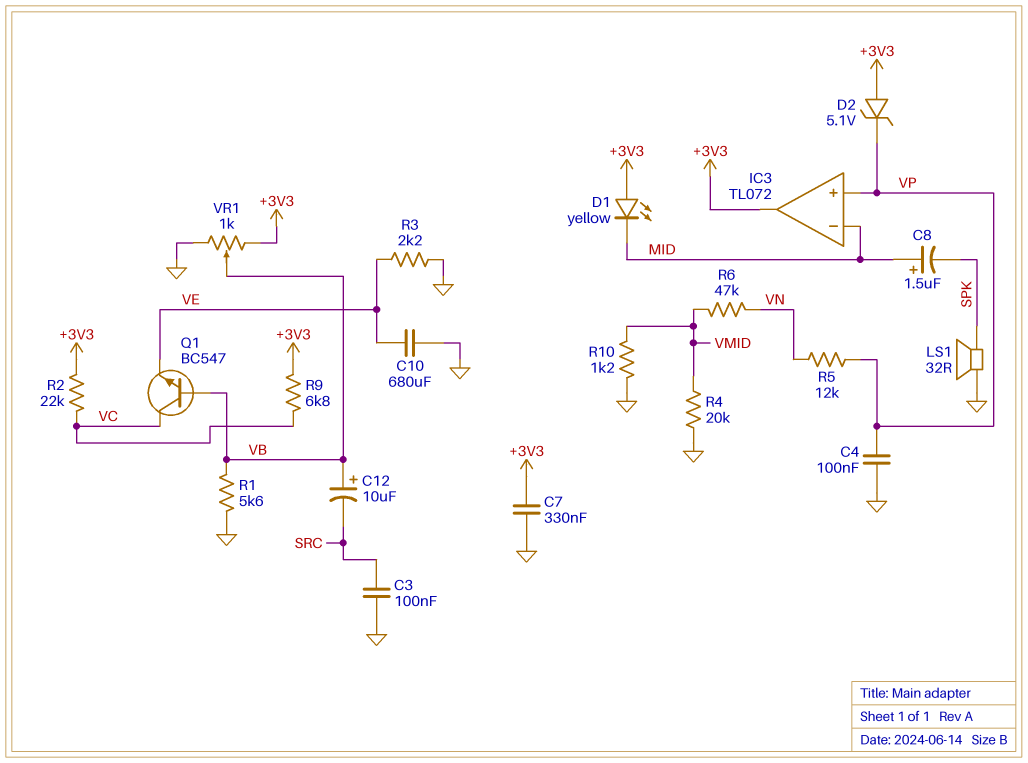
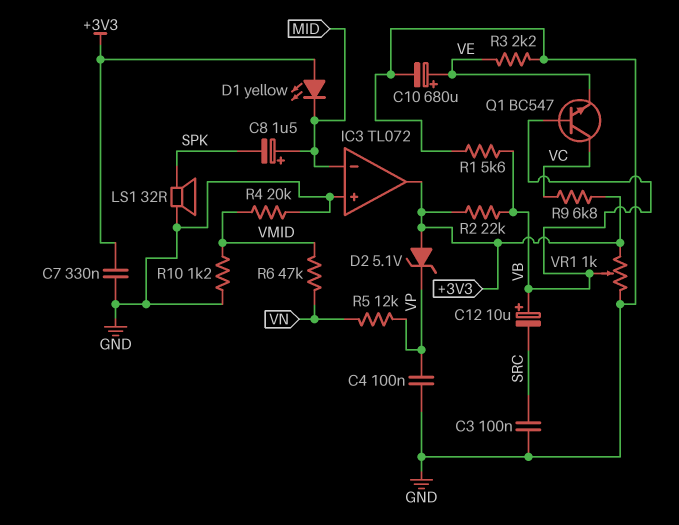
C10: 680uF (GND, VE) -> 680uF (plus VE, minus GND)
IC3 pin in+: VP -> GND
R2: 22k (+3V3, VC) -> 22k (+3V3, VB)

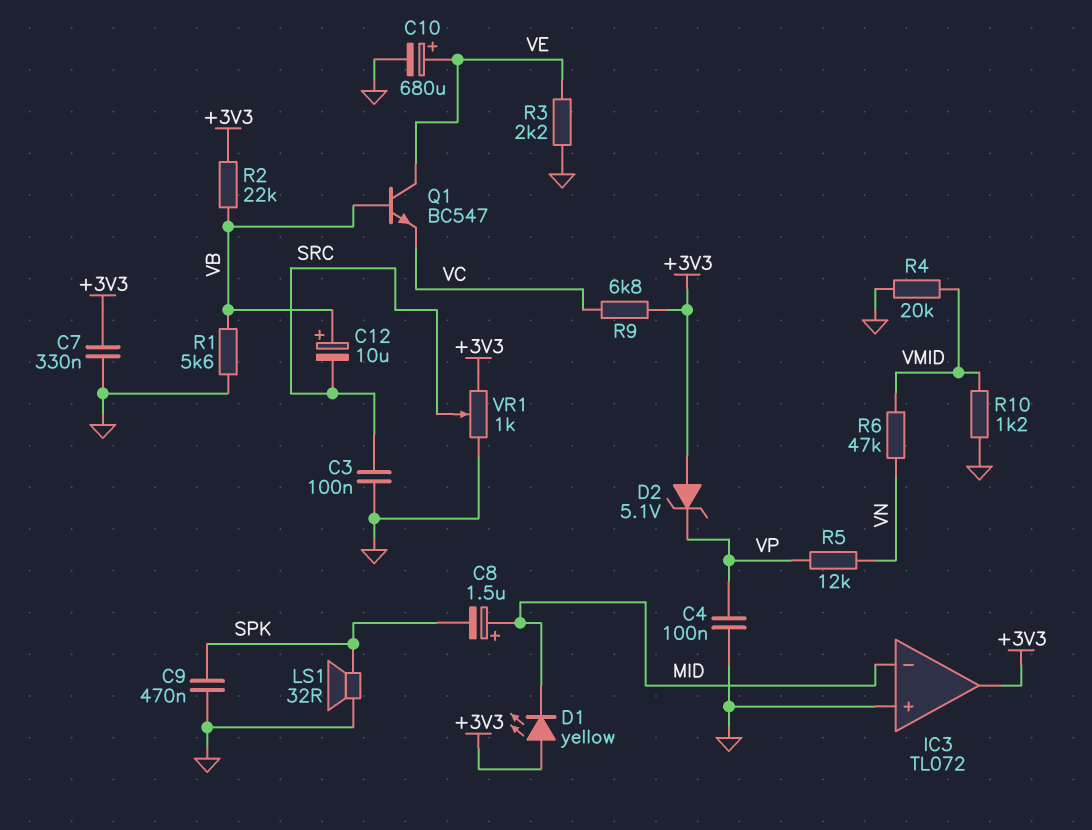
C9: none -> 470nF (GND, SPK)
Q1: NPN BC547 (B VB, C VC, E VE) -> NPN BC547 (B VB, C VE, E VC)
VR1: 1k (+3V3, GND, wiper VB) -> 1k (+3V3, GND, wiper SRC)

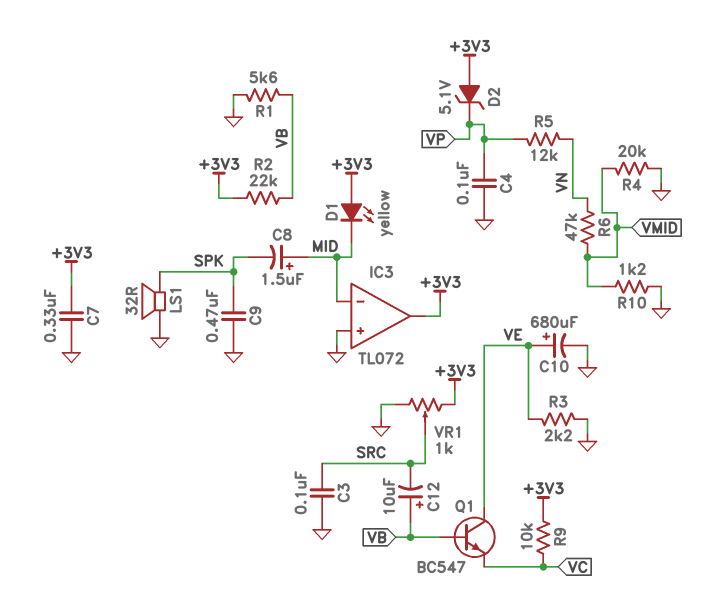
R9: 6.8k (+3V3, VC) -> 10k (+3V3, VC)

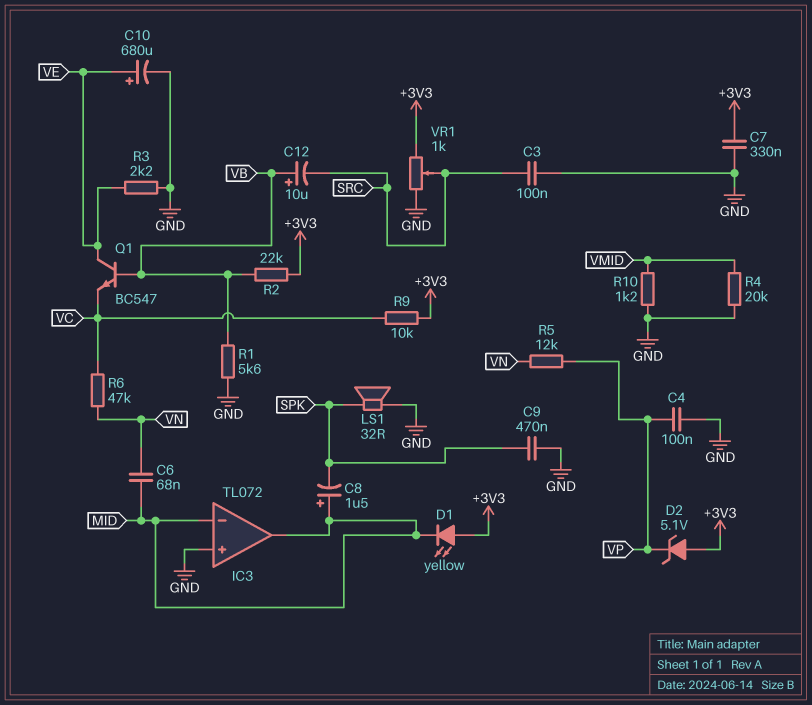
C6: none -> 68nF (MID, VN)
IC3 pin out: +3V3 -> MID
R6: 47k (VMID, VN) -> 47k (VC, VN)

